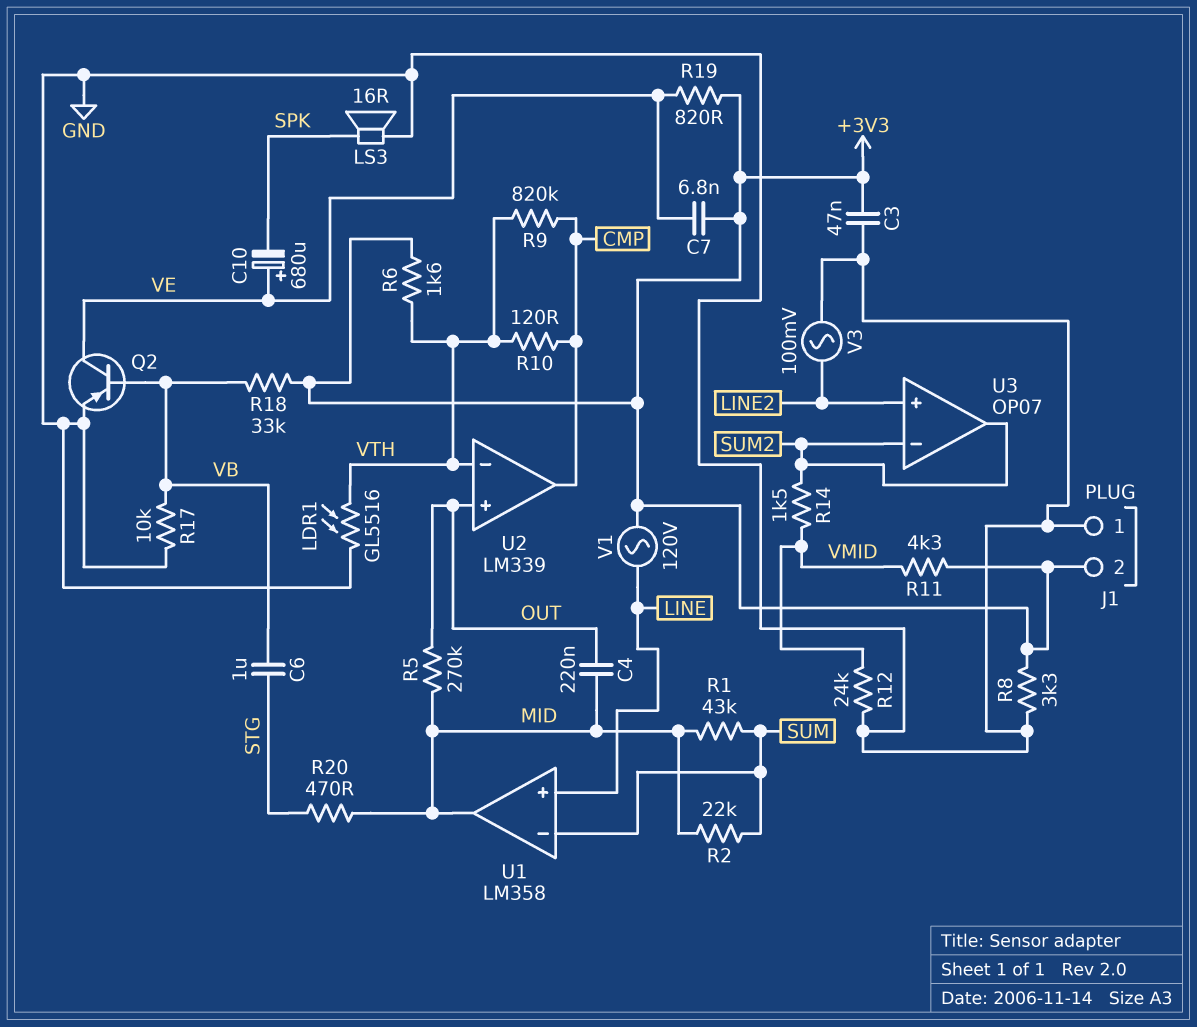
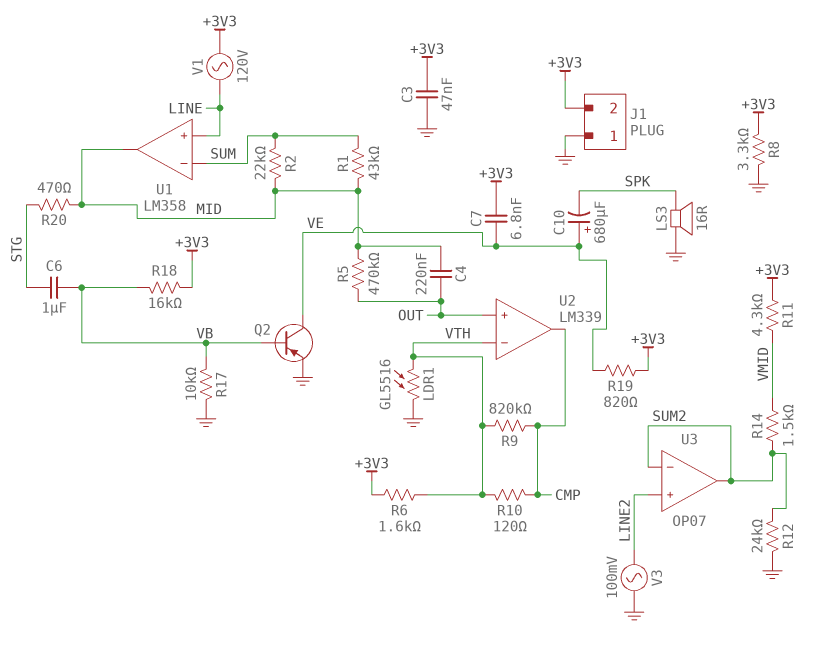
R5: 270k (MID, OUT) -> 470k (MID, OUT)
R12: 24k (GND, VMID) -> 24k (GND, SUM2)
R18: 33k (+3V3, VB) -> 16k (+3V3, VB)

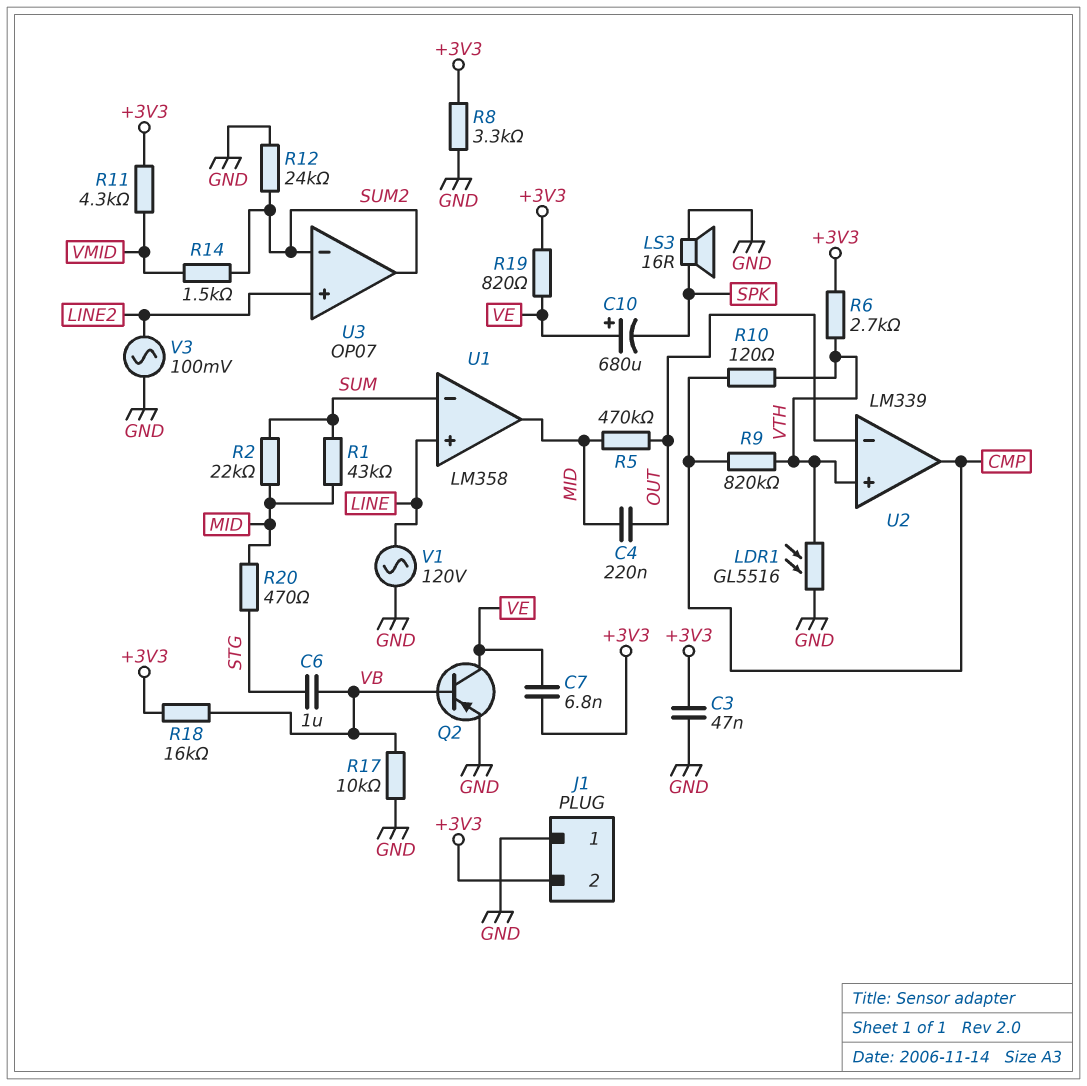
R6: 1.6k (+3V3, VTH) -> 2.7k (+3V3, VTH)
U2 pin in+: OUT -> VTH
U2 pin in-: VTH -> OUT
V1: AC 120V (+3V3, LINE) -> AC 120V (GND, LINE)

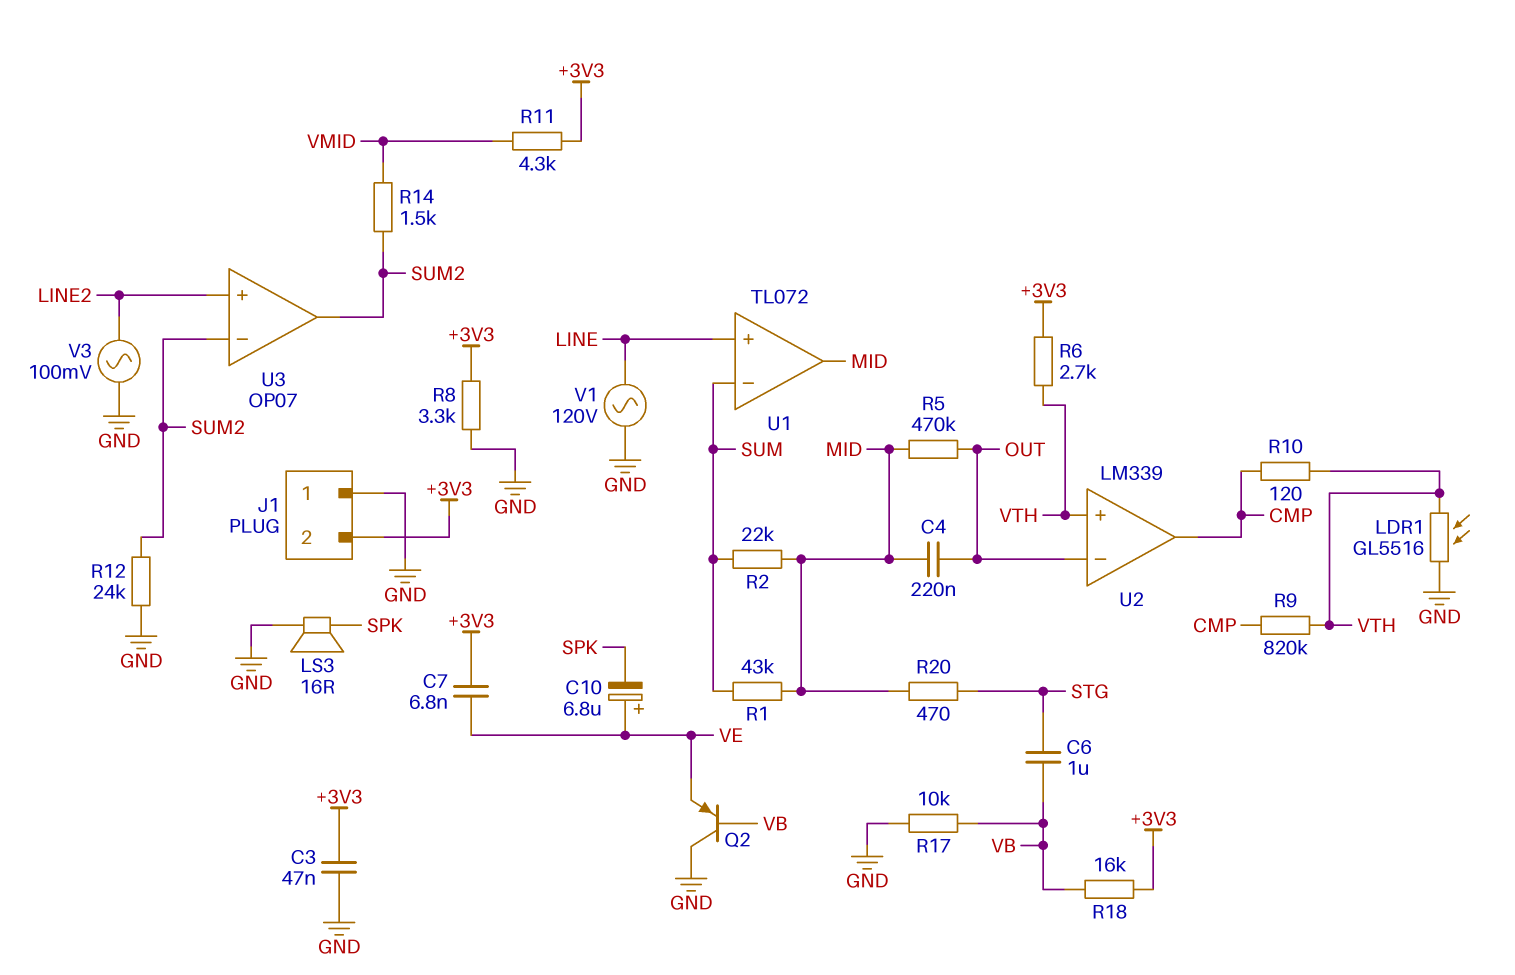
C10: 680uF (plus VE, minus SPK) -> 6.8uF (plus VE, minus SPK)
Q2: PNP (B VB, C VE, E GND) -> PNP (B VB, C GND, E VE)
R19: 820 (+3V3, VE) -> none
U1: LM358 -> TL072

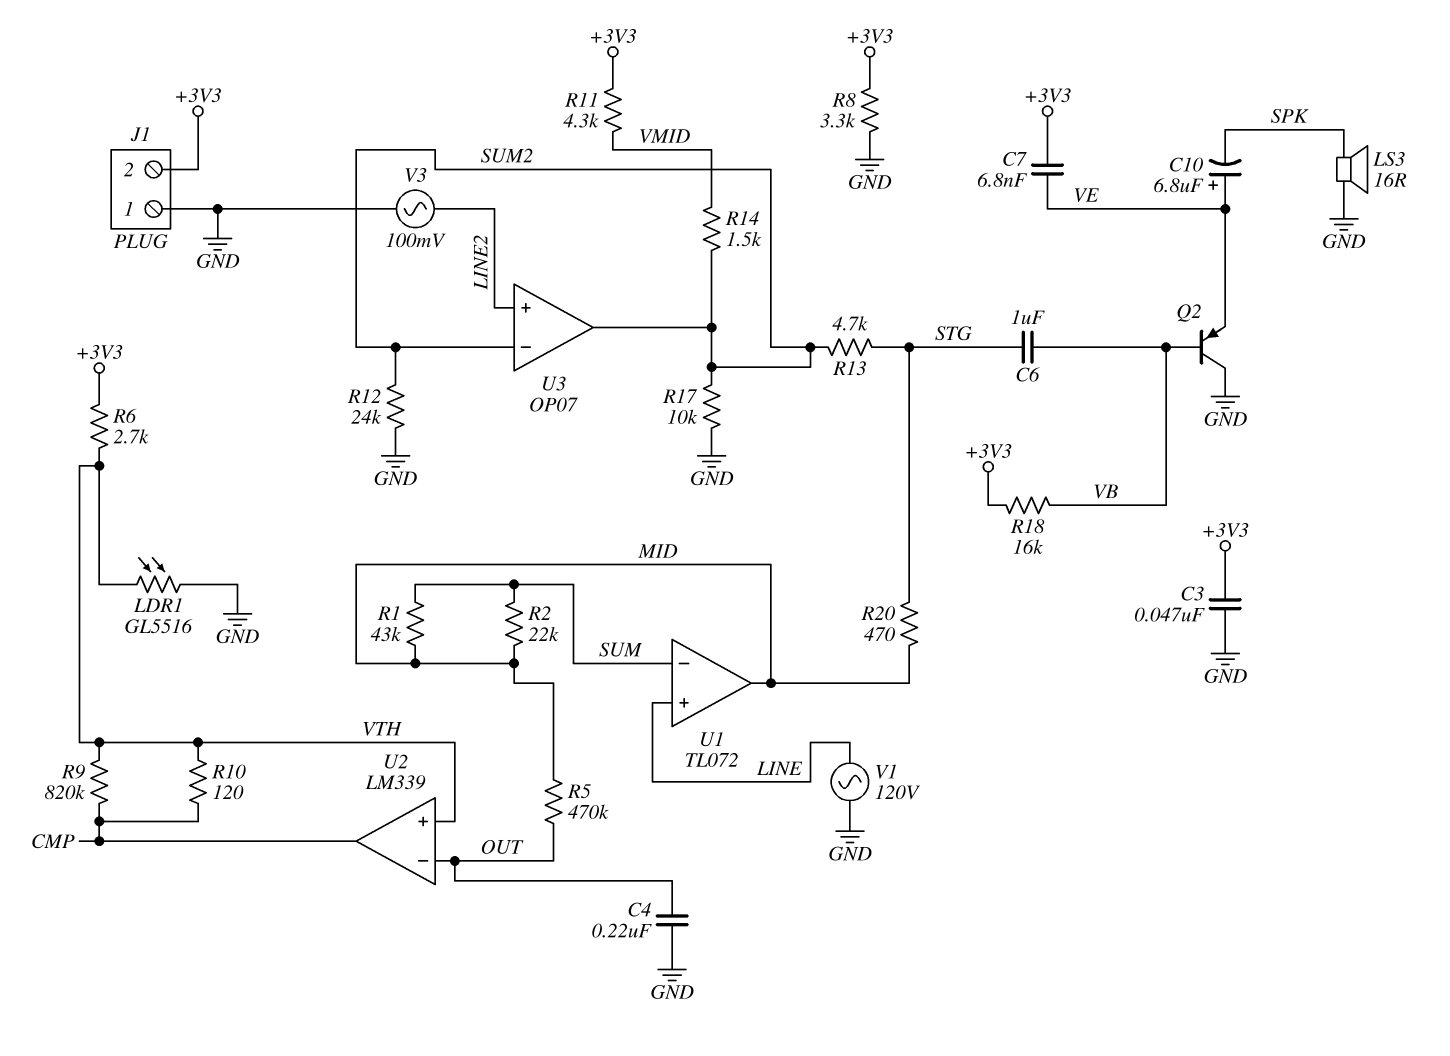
C4: 220nF (MID, OUT) -> 220nF (GND, OUT)
R13: none -> 4.7k (STG, SUM2)
R17: 10k (GND, VB) -> 10k (GND, SUM2)

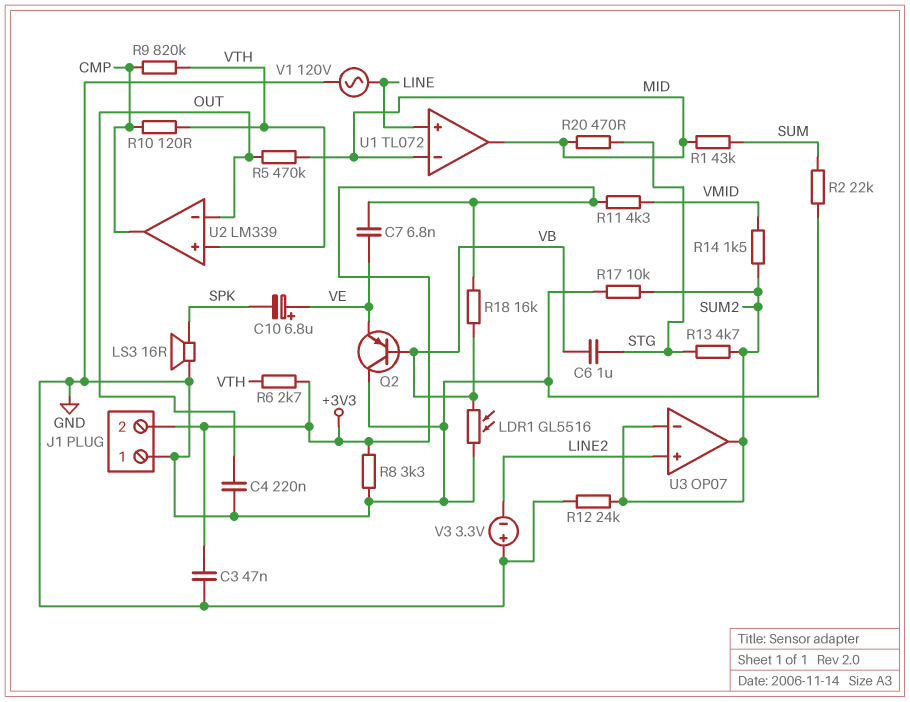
LDR1: GL5516 (GND, VTH) -> GL5516 (GND, VB)
R2: 22k (MID, SUM) -> 22k (GND, SUM)
U1 pin in-: SUM -> MID
V3: AC 100mV (GND, LINE2) -> 3.3V (plus GND, minus LINE2)

